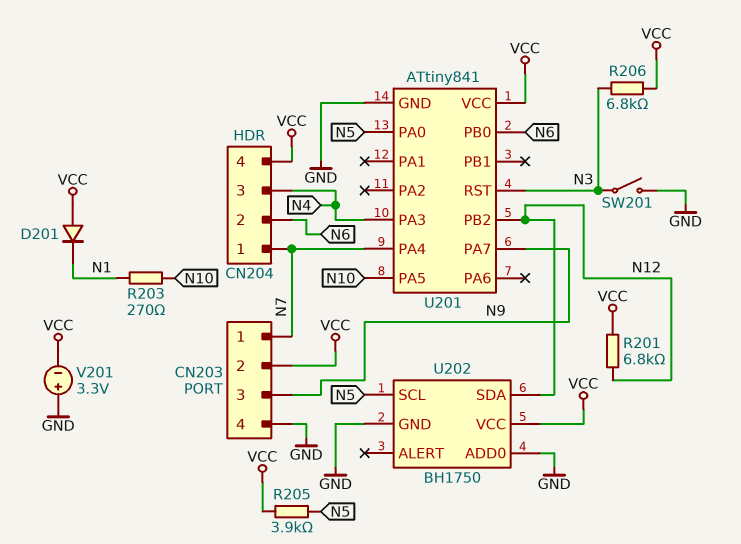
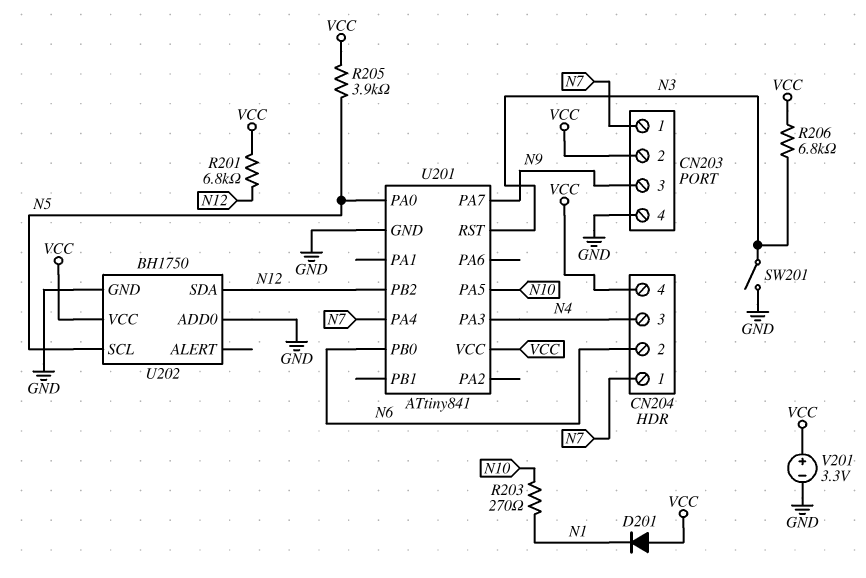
V201: 3.3V (plus GND, minus VCC) -> 3.3V (plus VCC, minus GND)

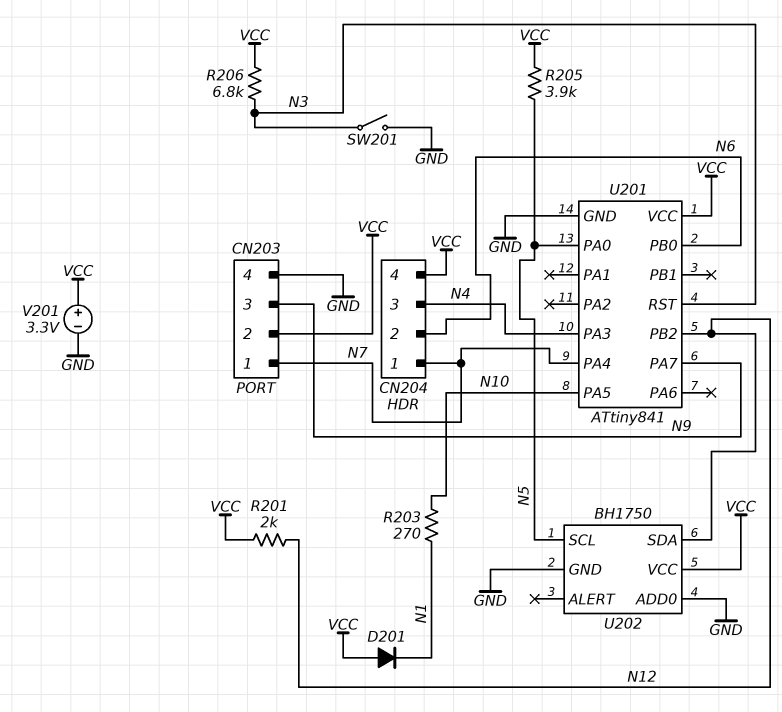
R201: 6.8k (N12, VCC) -> 2k (N12, VCC)

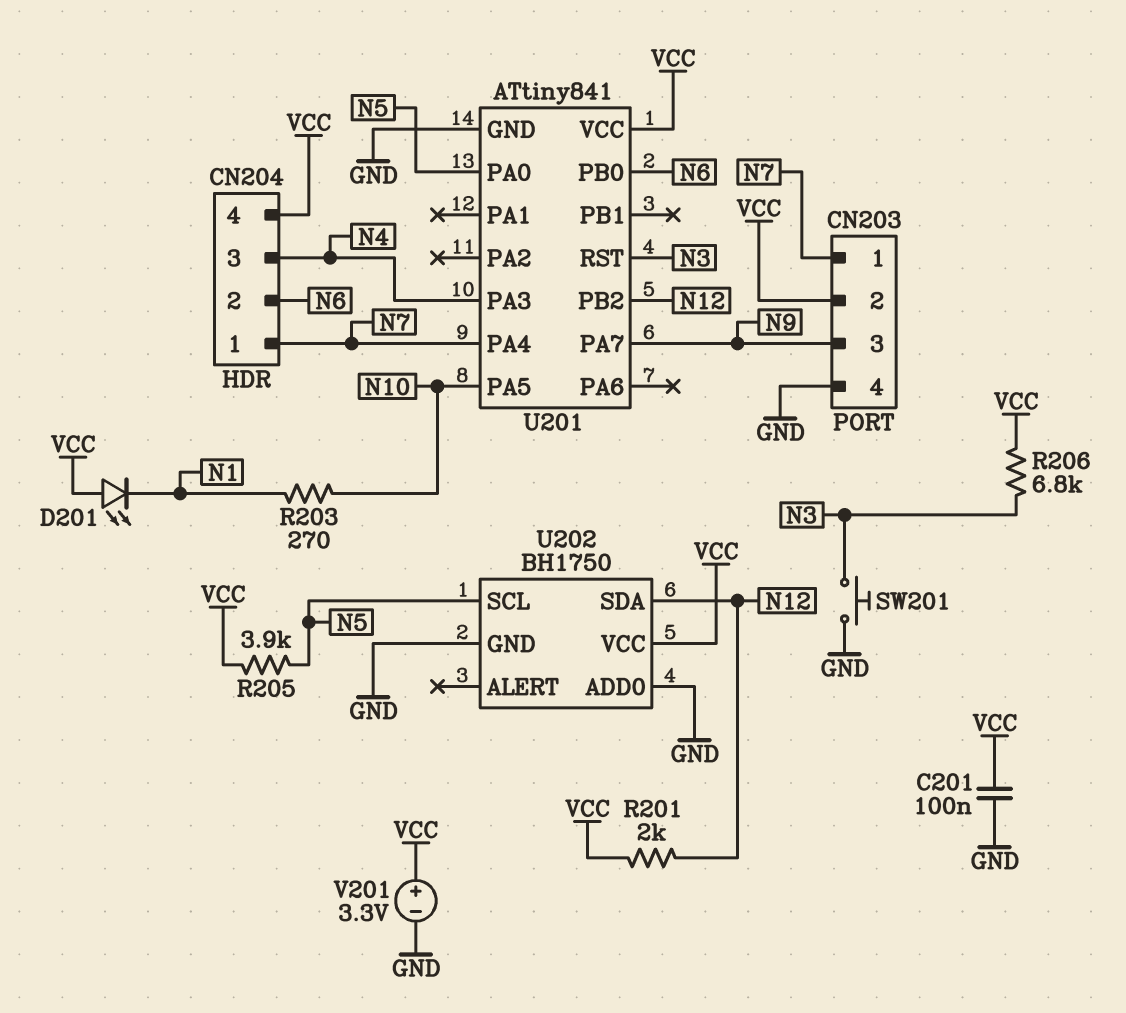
C201: none -> 100nF (GND, VCC)
D201: diode (A VCC, K N1) -> LED (A VCC, K N1)
SW201: switch (GND, N3) -> button (GND, N3)

